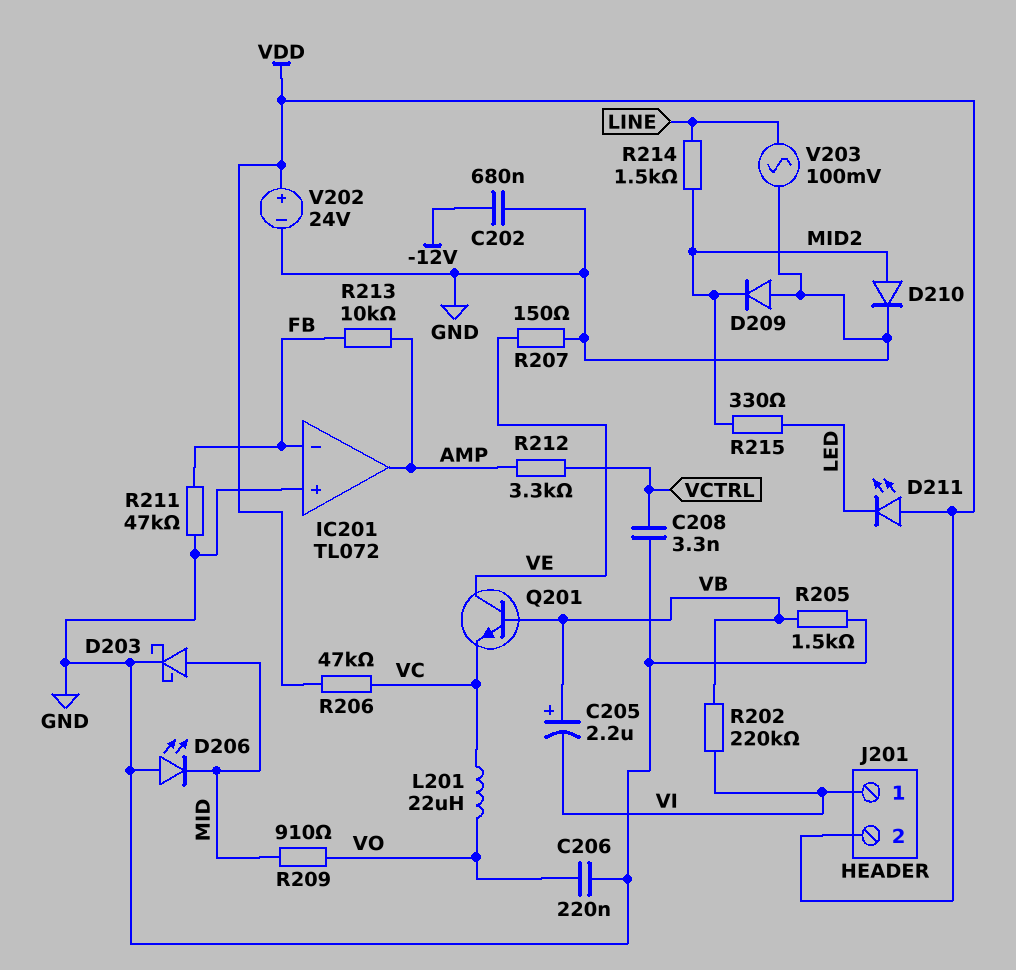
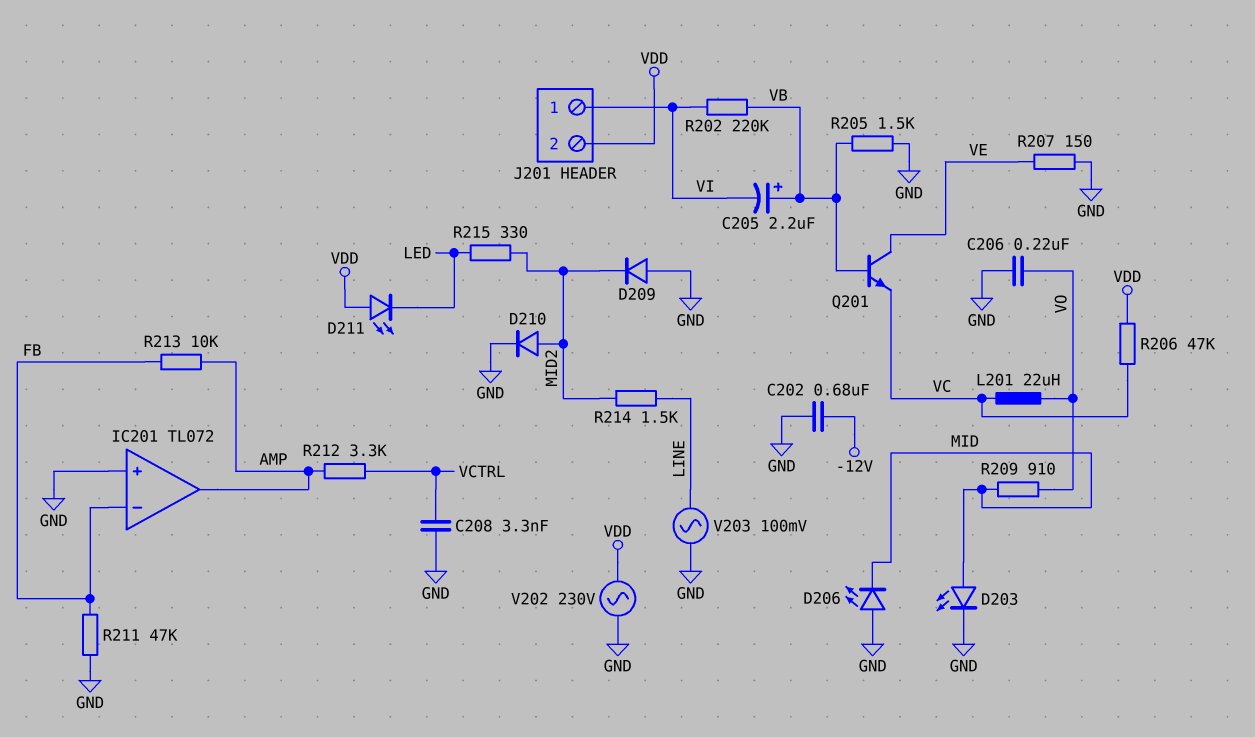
D203: schottky (A MID, K GND) -> LED (A MID, K GND)
V202: 24V (plus VDD, minus GND) -> AC 230V (GND, VDD)

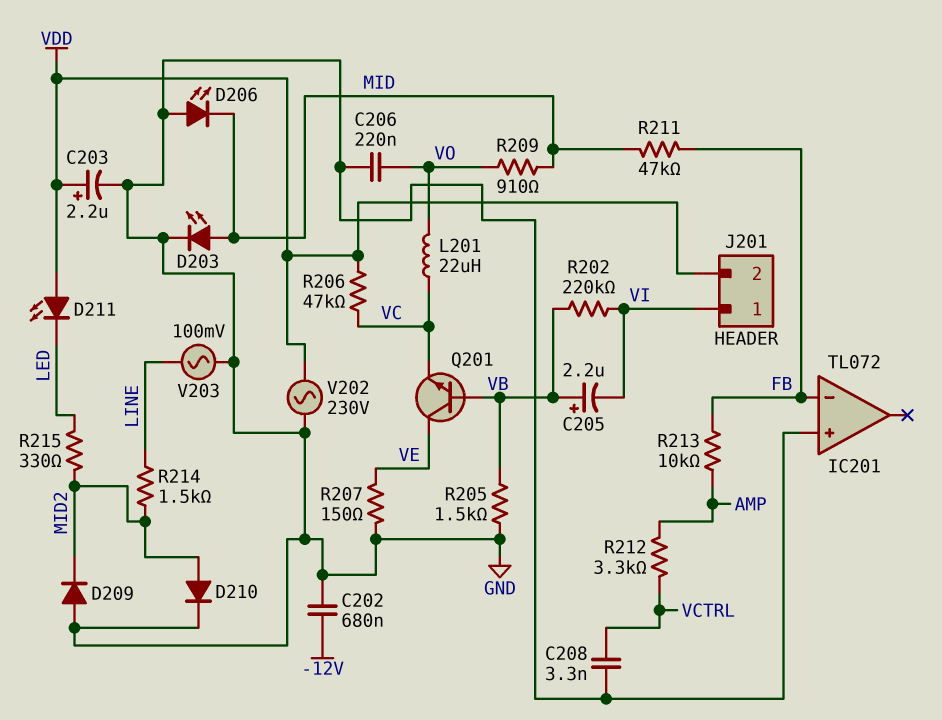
C203: none -> 2.2uF (plus VDD, minus GND)
IC201 pin out: AMP -> none
R211: 47k (FB, GND) -> 47k (FB, MID)

